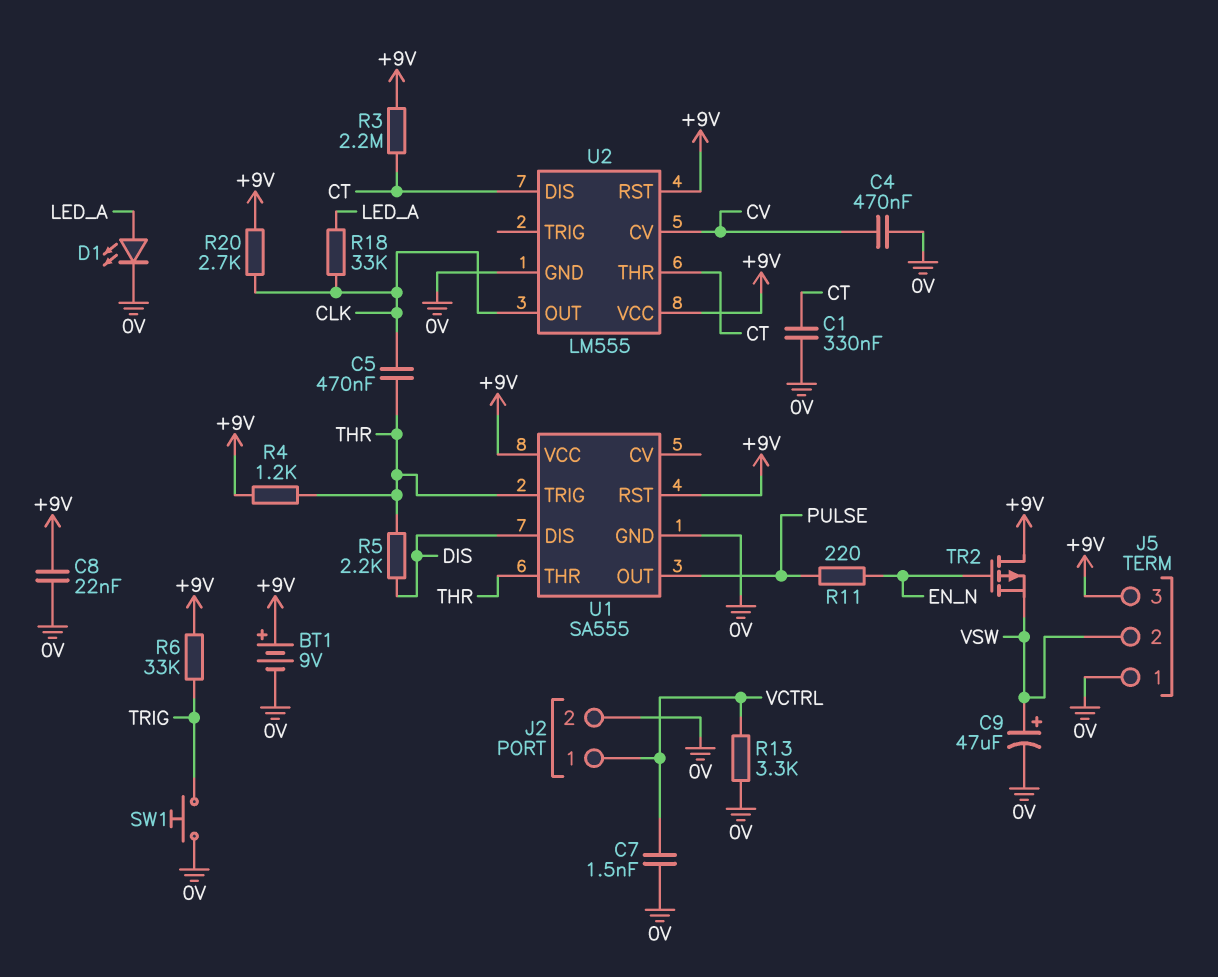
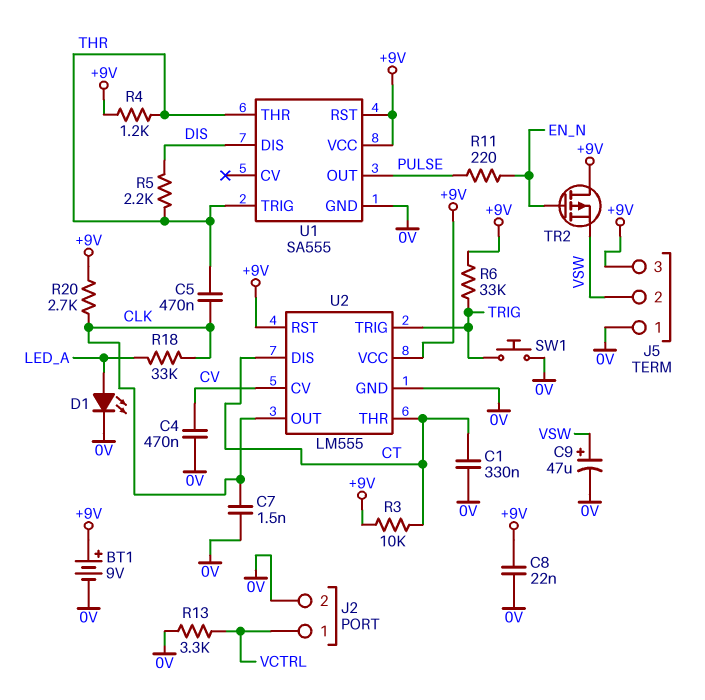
C7: 1.5nF (0V, VCTRL) -> 1.5nF (0V, CLK)
R3: 2.2M (+9V, CT) -> 10k (+9V, CT)
U2 pin TRIG: none -> TRIG

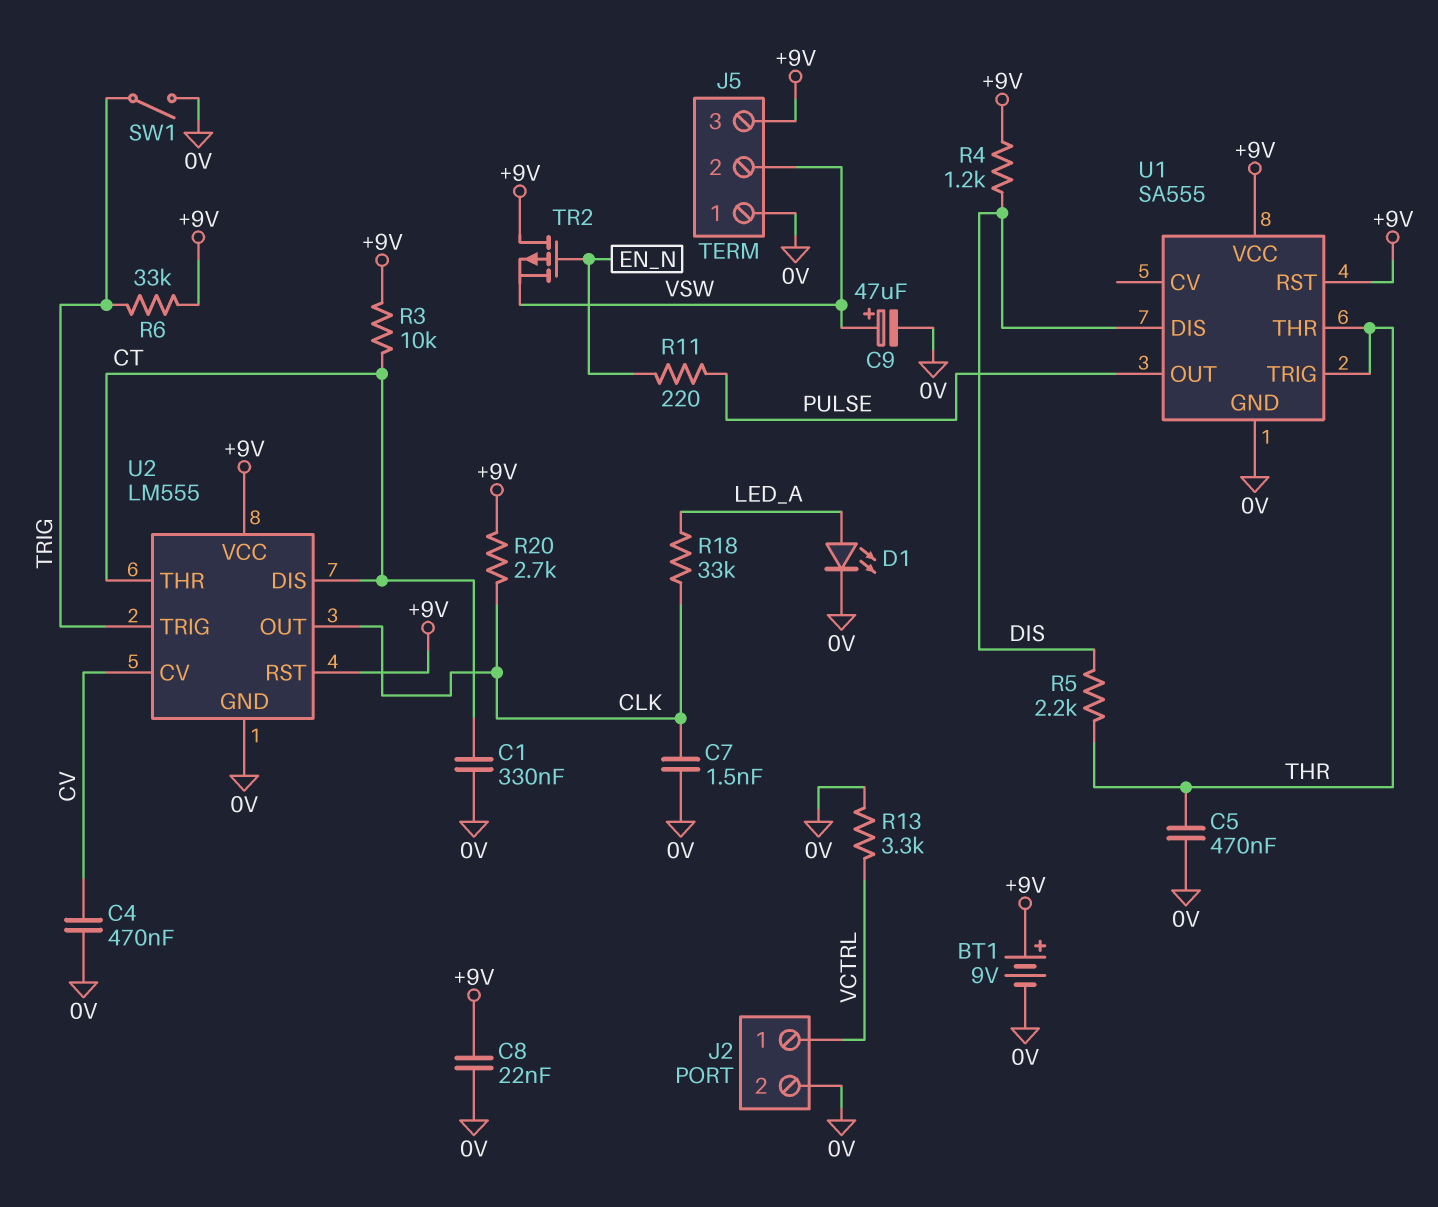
C5: 470nF (CLK, THR) -> 470nF (0V, THR)
R4: 1.2k (+9V, THR) -> 1.2k (+9V, DIS)
SW1: button (0V, TRIG) -> switch (0V, TRIG)

